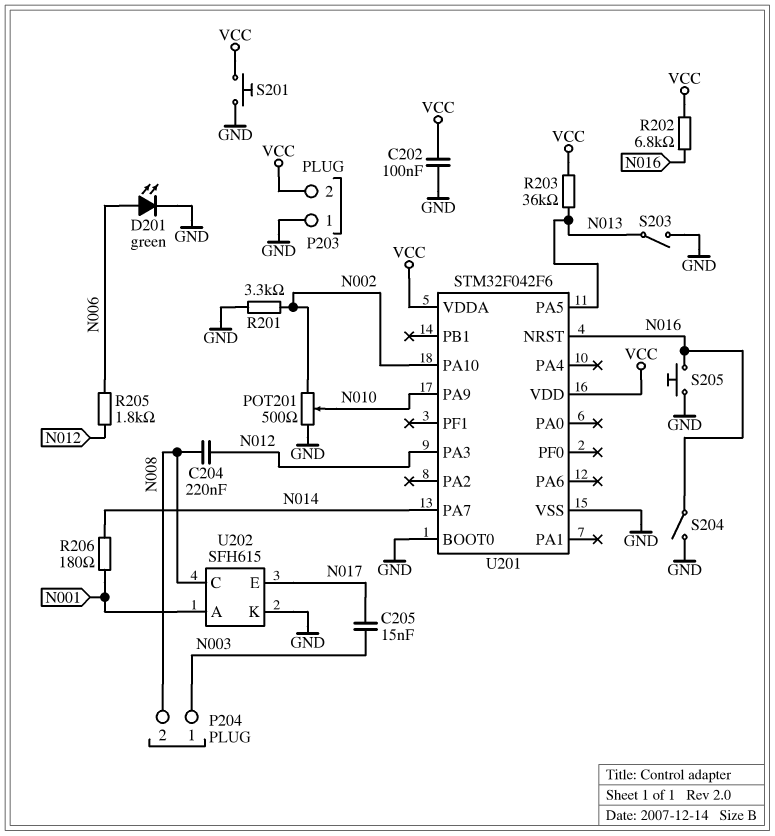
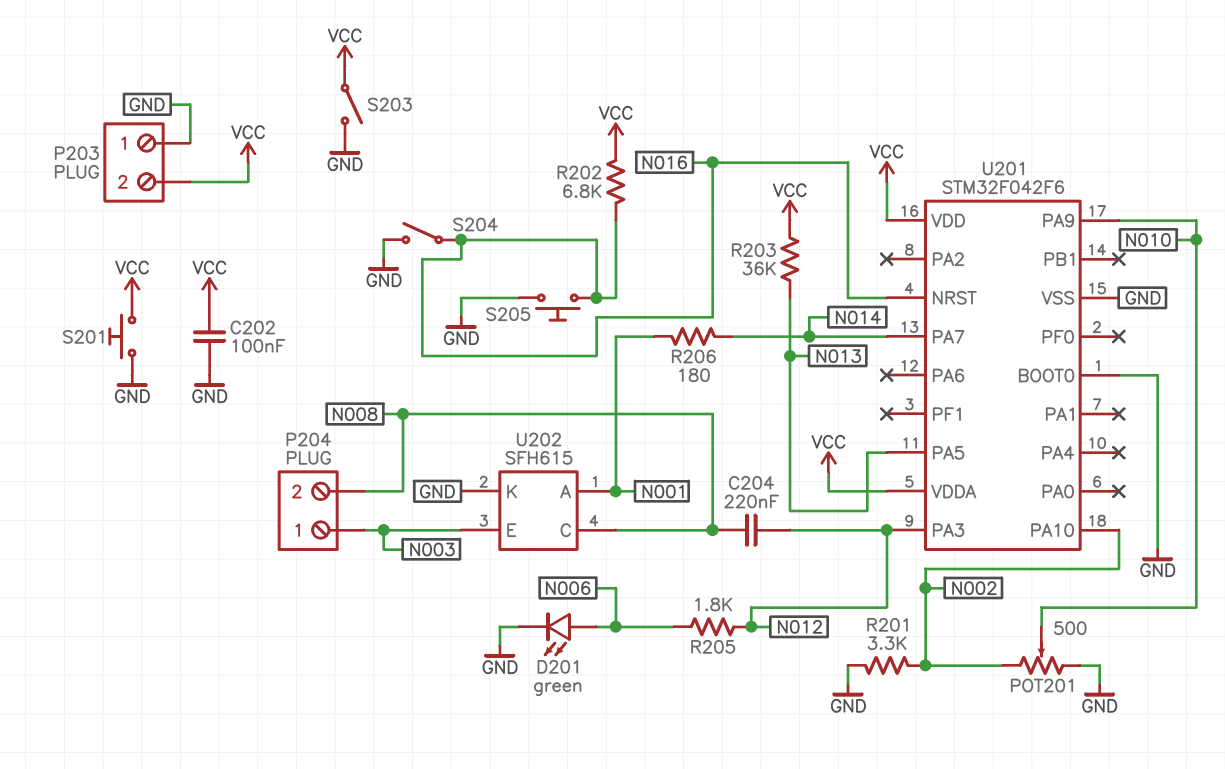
C205: 15nF (N003, N017) -> none
S203: switch (GND, N013) -> switch (GND, VCC)
U202 pin E: N017 -> N003

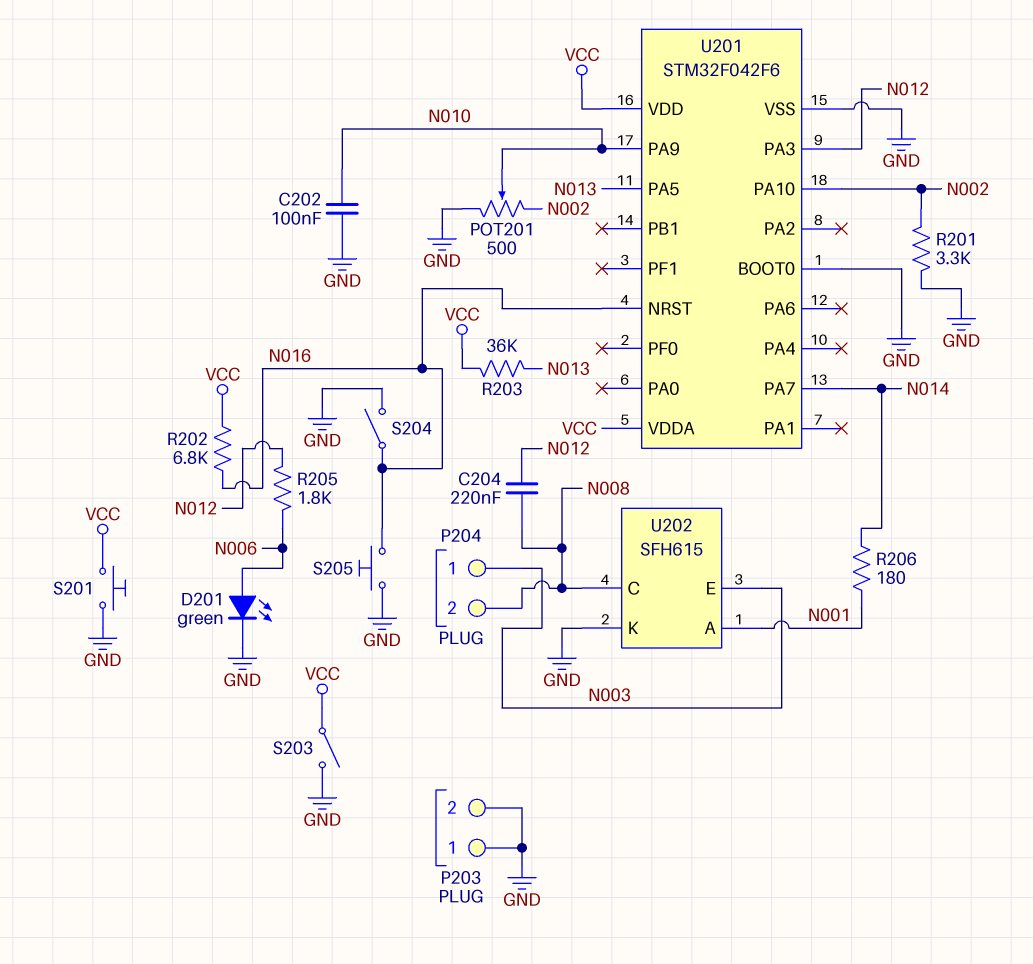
C202: 100nF (GND, VCC) -> 100nF (GND, N010)
P203 pin 2: VCC -> GND

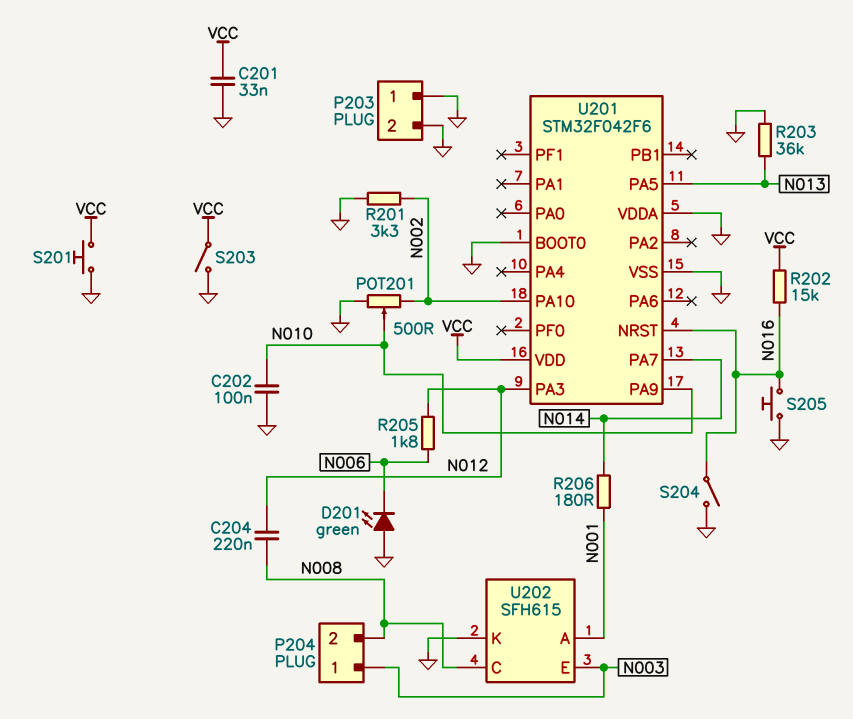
C201: none -> 33nF (GND, VCC)
D201: LED green (A N006, K GND) -> LED green (A GND, K N006)
R202: 6.8k (N016, VCC) -> 15k (N016, VCC)
R203: 36k (N013, VCC) -> 36k (GND, N013)
U201 pin VDDA: VCC -> GND

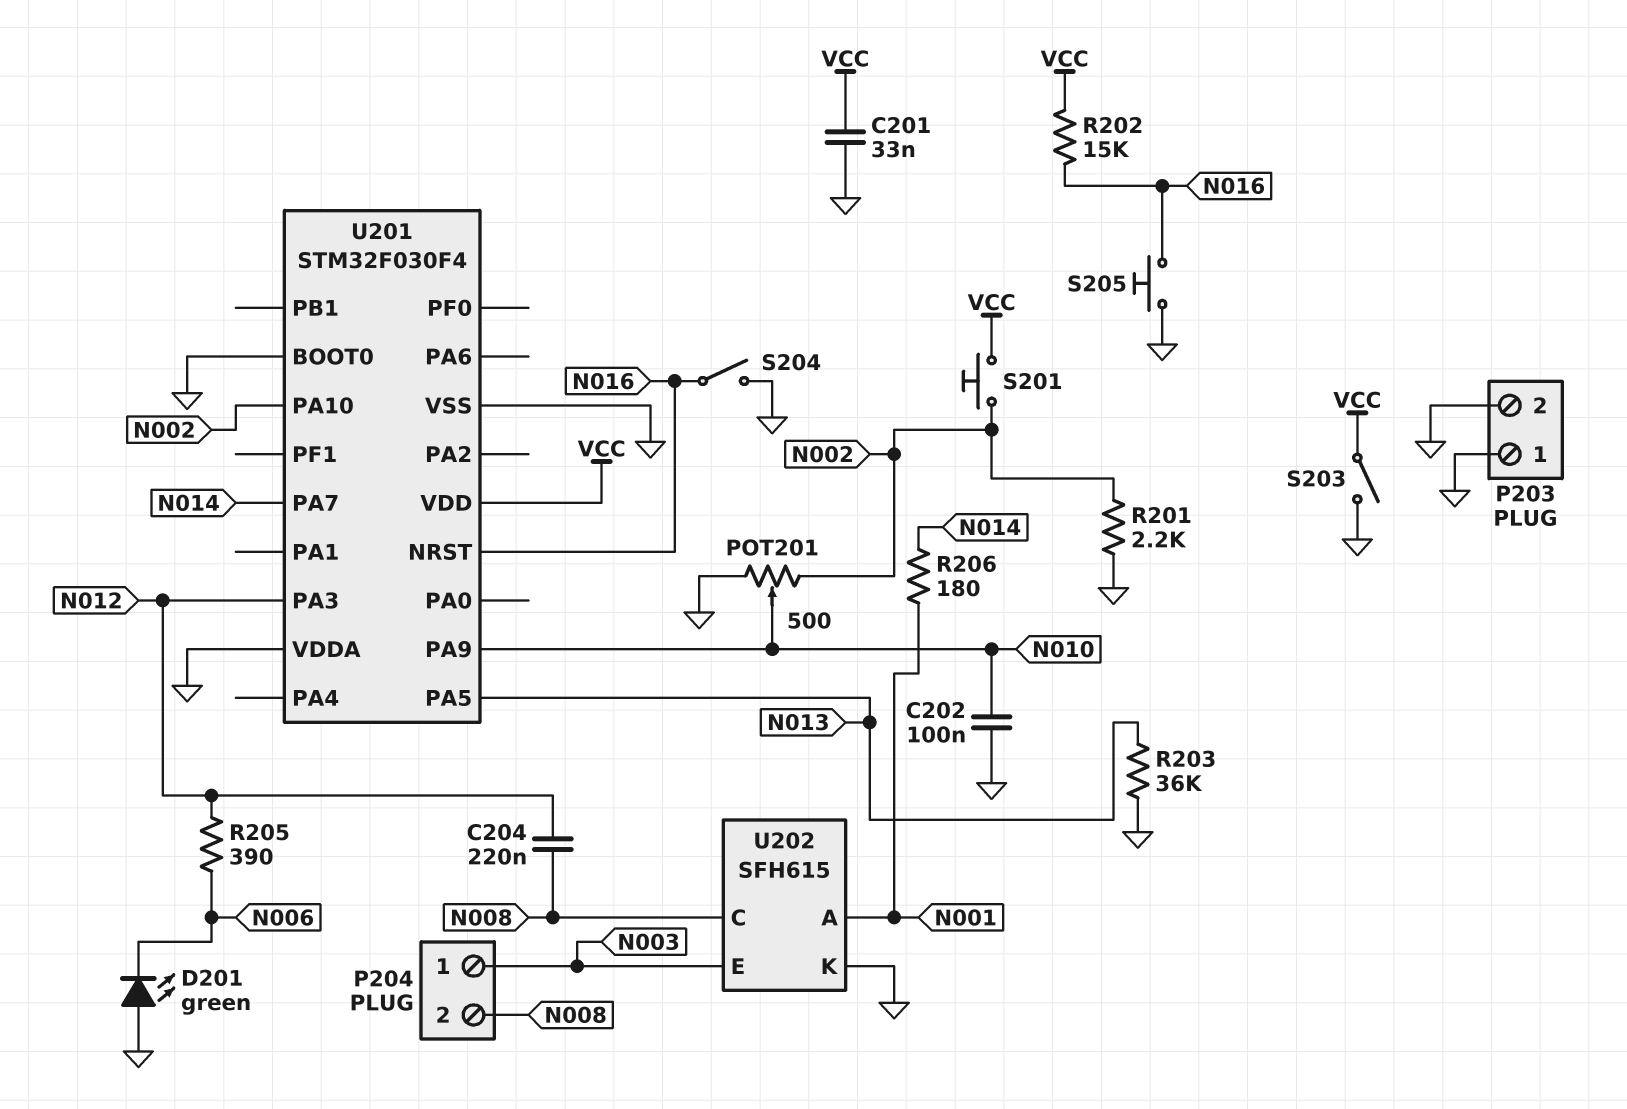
R201: 3.3k (GND, N002) -> 2.2k (GND, N002)
R205: 1.8k (N006, N012) -> 390 (N006, N012)
S201: button (GND, VCC) -> button (N002, VCC)
U201: STM32F042F6 -> STM32F030F4

